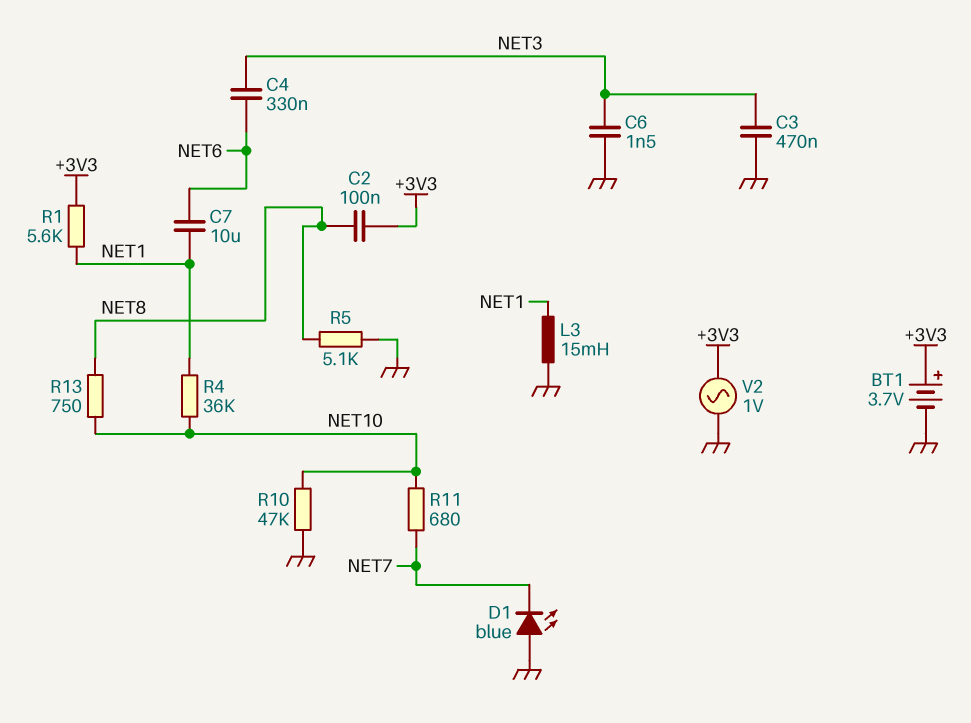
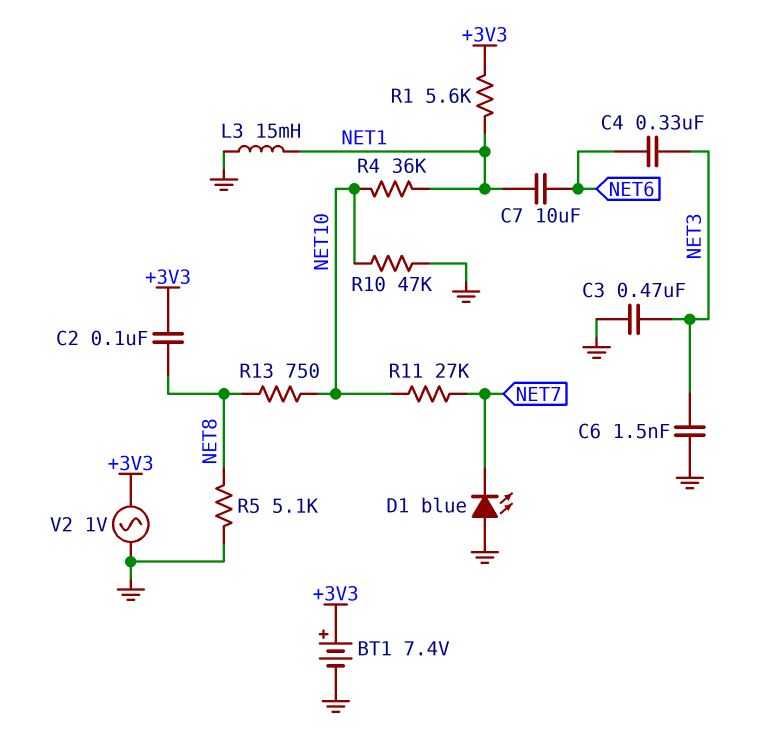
BT1: 3.7V (plus +3V3, minus GND) -> 7.4V (plus +3V3, minus GND)
R11: 680 (NET7, NET10) -> 27k (NET7, NET10)

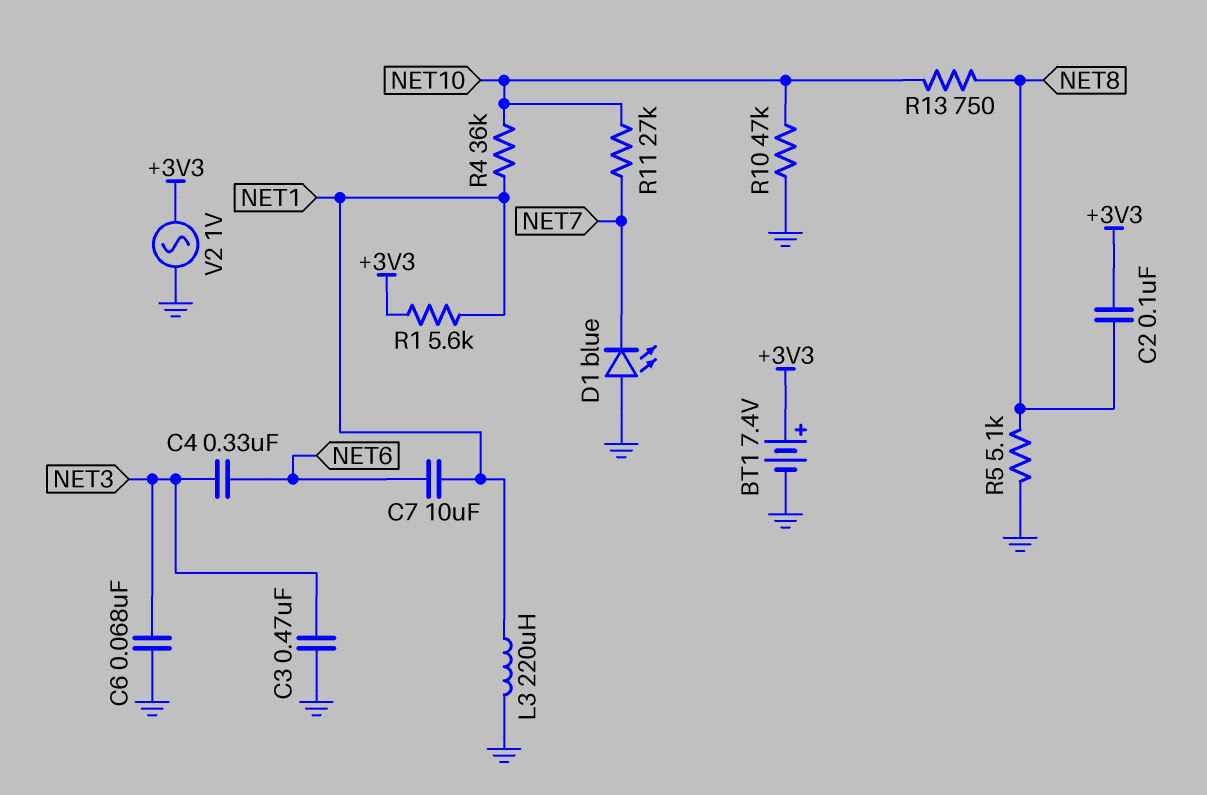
C6: 1.5nF (GND, NET3) -> 68nF (GND, NET3)
L3: 15mH (GND, NET1) -> 220uH (GND, NET1)

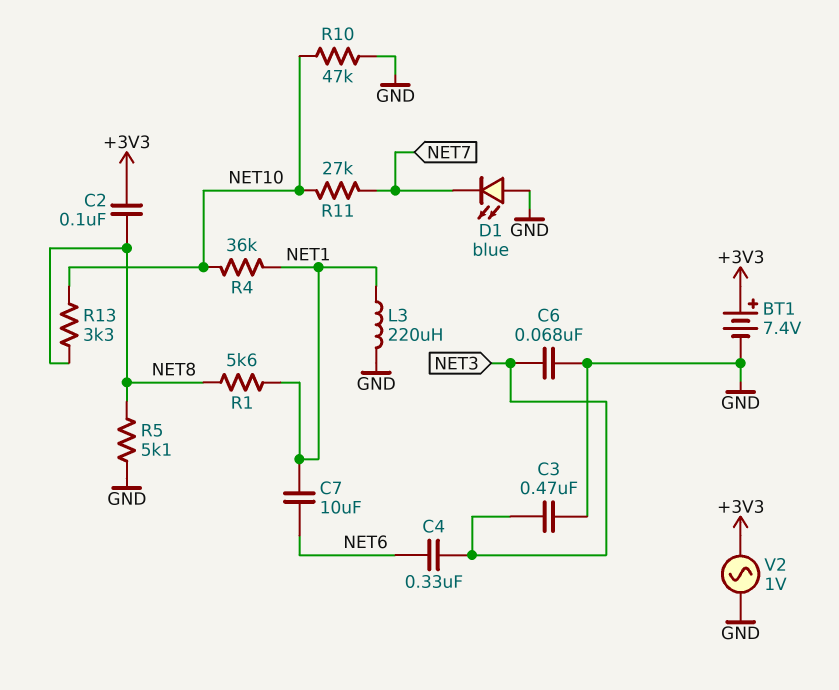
R1: 5.6k (+3V3, NET1) -> 5.6k (NET1, NET8)
R13: 750 (NET8, NET10) -> 3.3k (NET8, NET10)

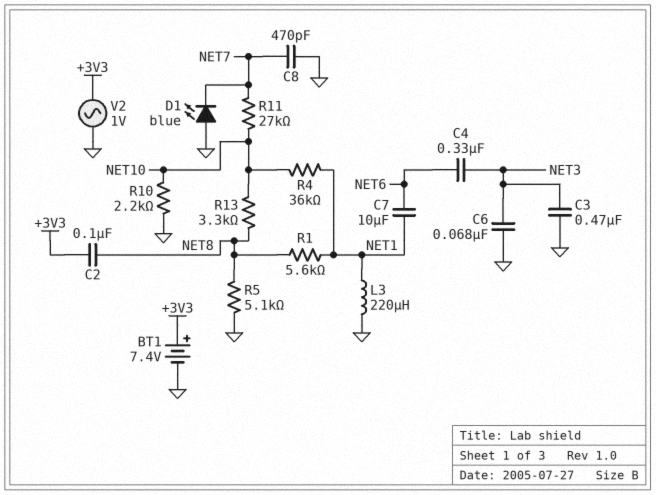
C8: none -> 470pF (GND, NET7)
R10: 47k (GND, NET10) -> 2.2k (GND, NET10)

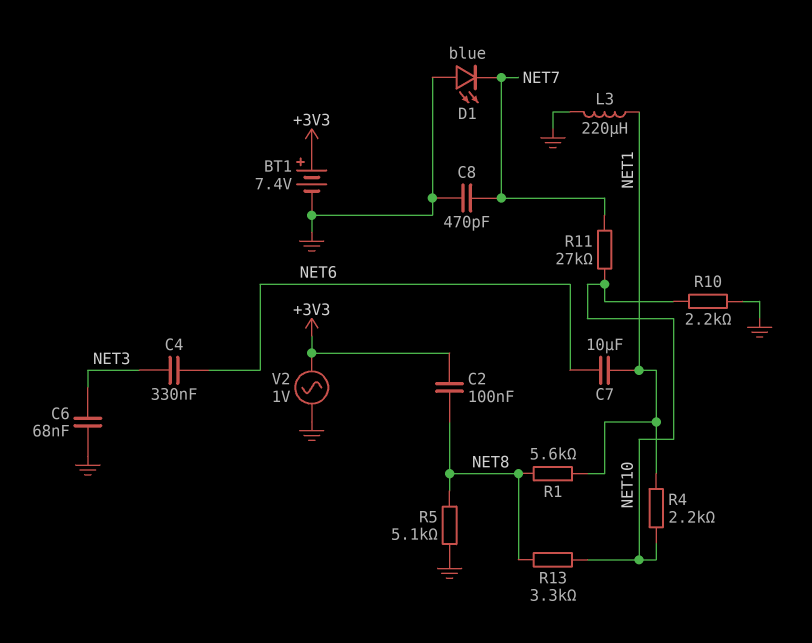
C3: 470nF (GND, NET3) -> none
R4: 36k (NET1, NET10) -> 2.2k (NET1, NET10)

